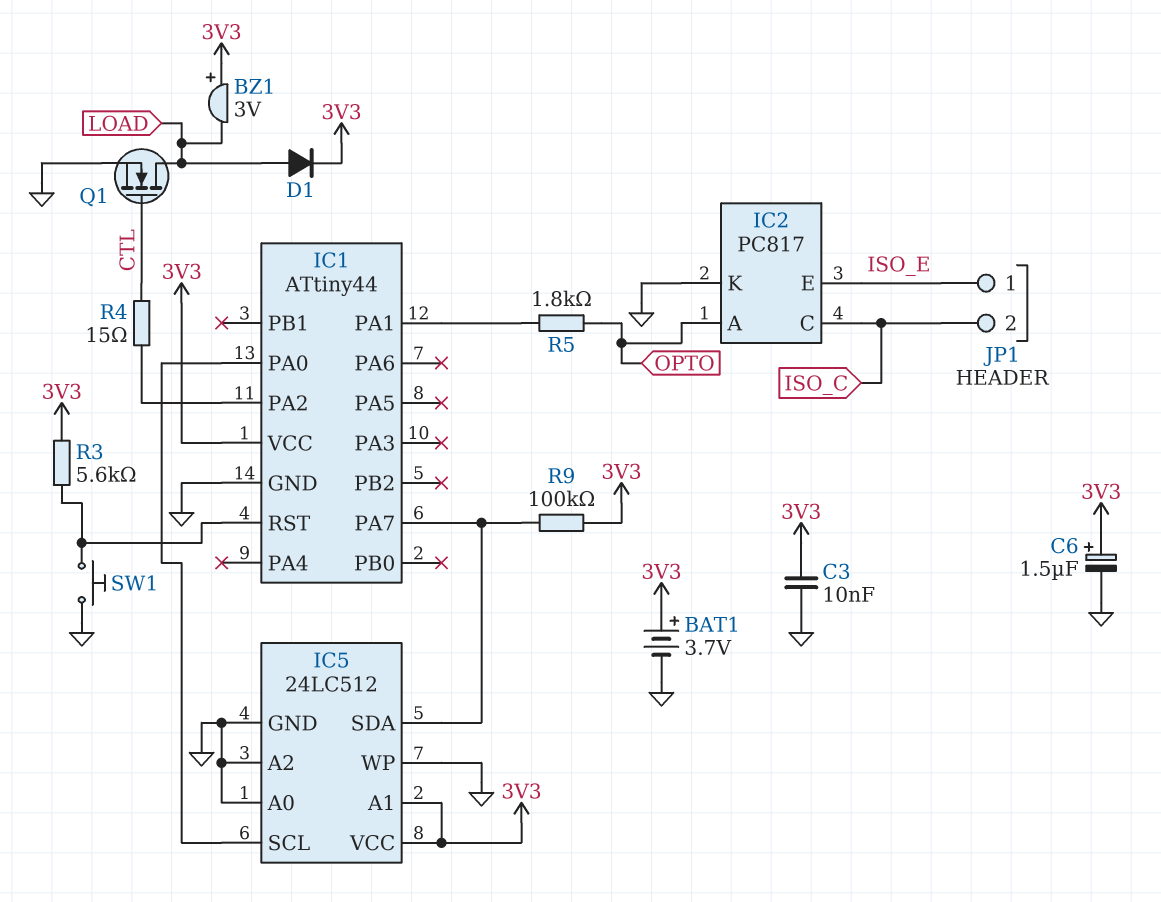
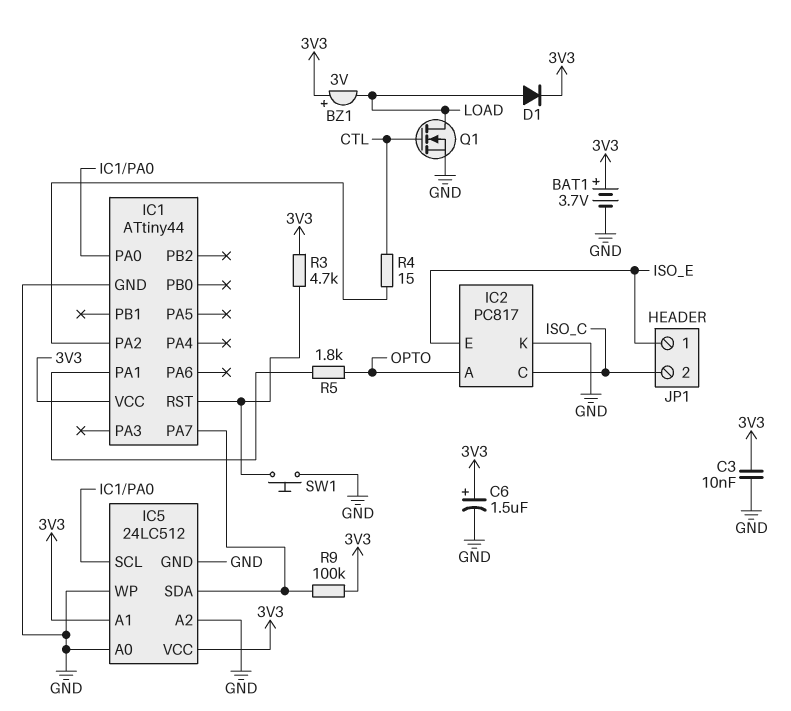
R3: 5.6k (3V3, IC1/RST) -> 4.7k (3V3, IC1/RST)

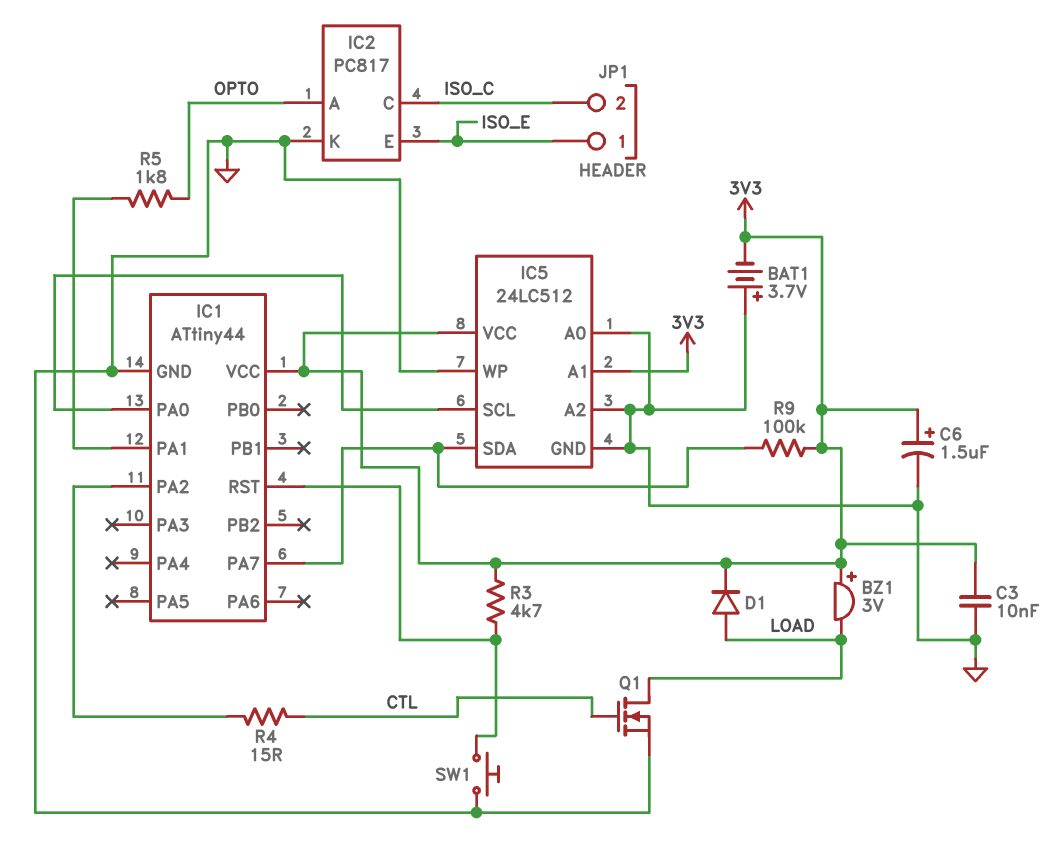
BAT1: 3.7V (plus 3V3, minus GND) -> 3.7V (plus GND, minus 3V3)

